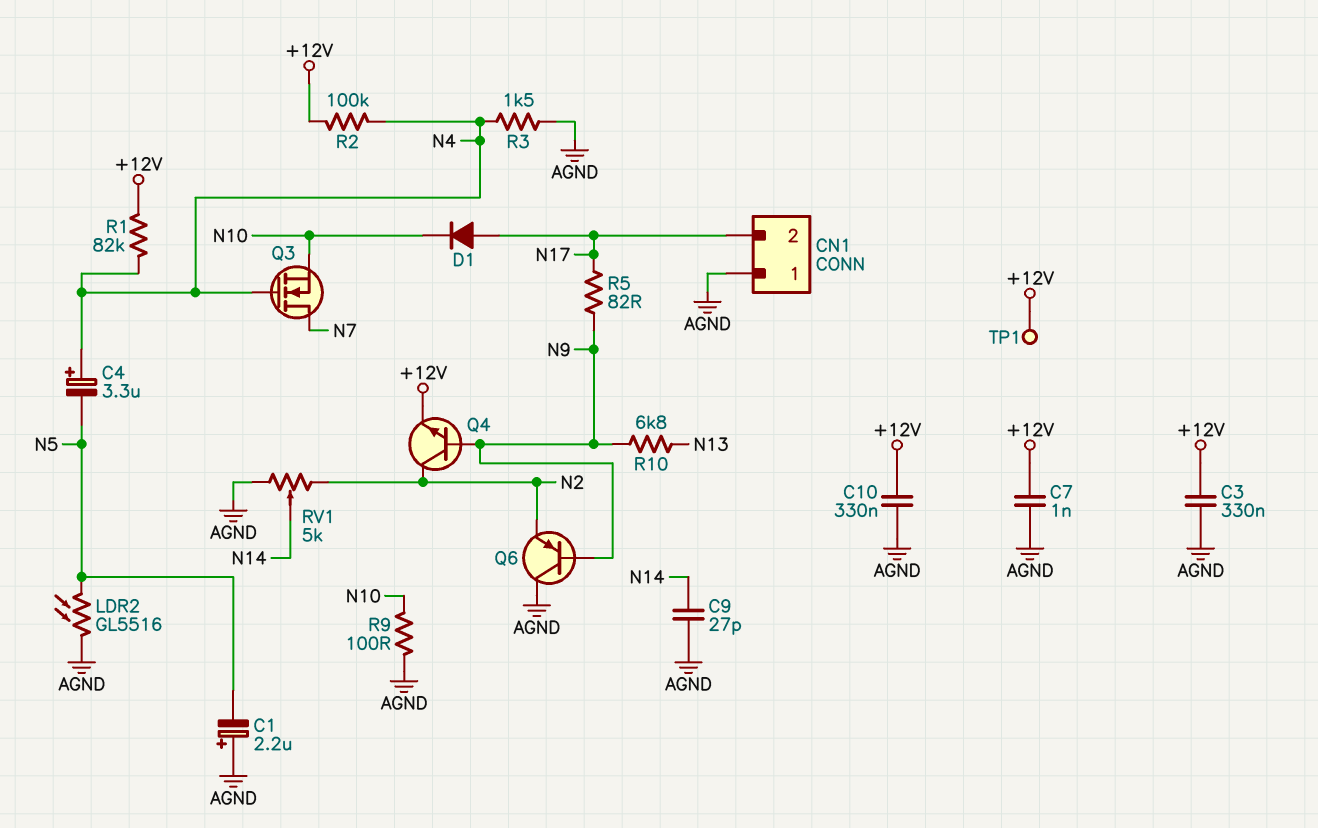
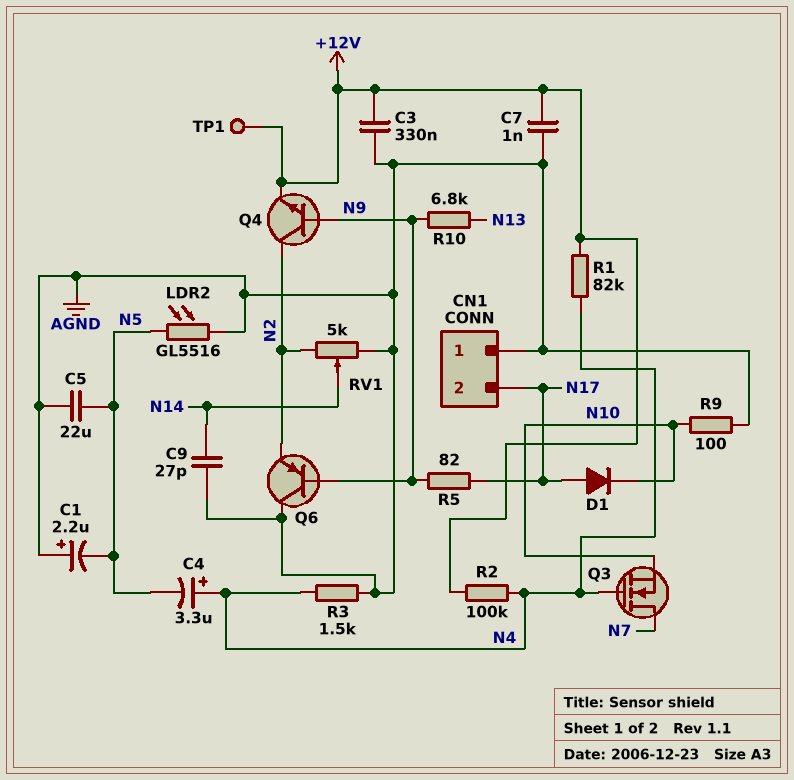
C5: none -> 22uF (AGND, N5)
C10: 330nF (+12V, AGND) -> none

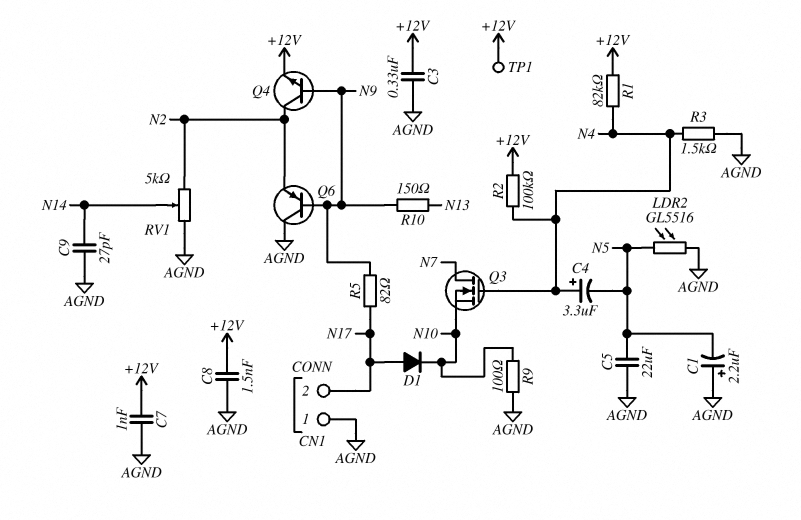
C8: none -> 1.5nF (+12V, AGND)
R10: 6.8k (N9, N13) -> 150 (N9, N13)

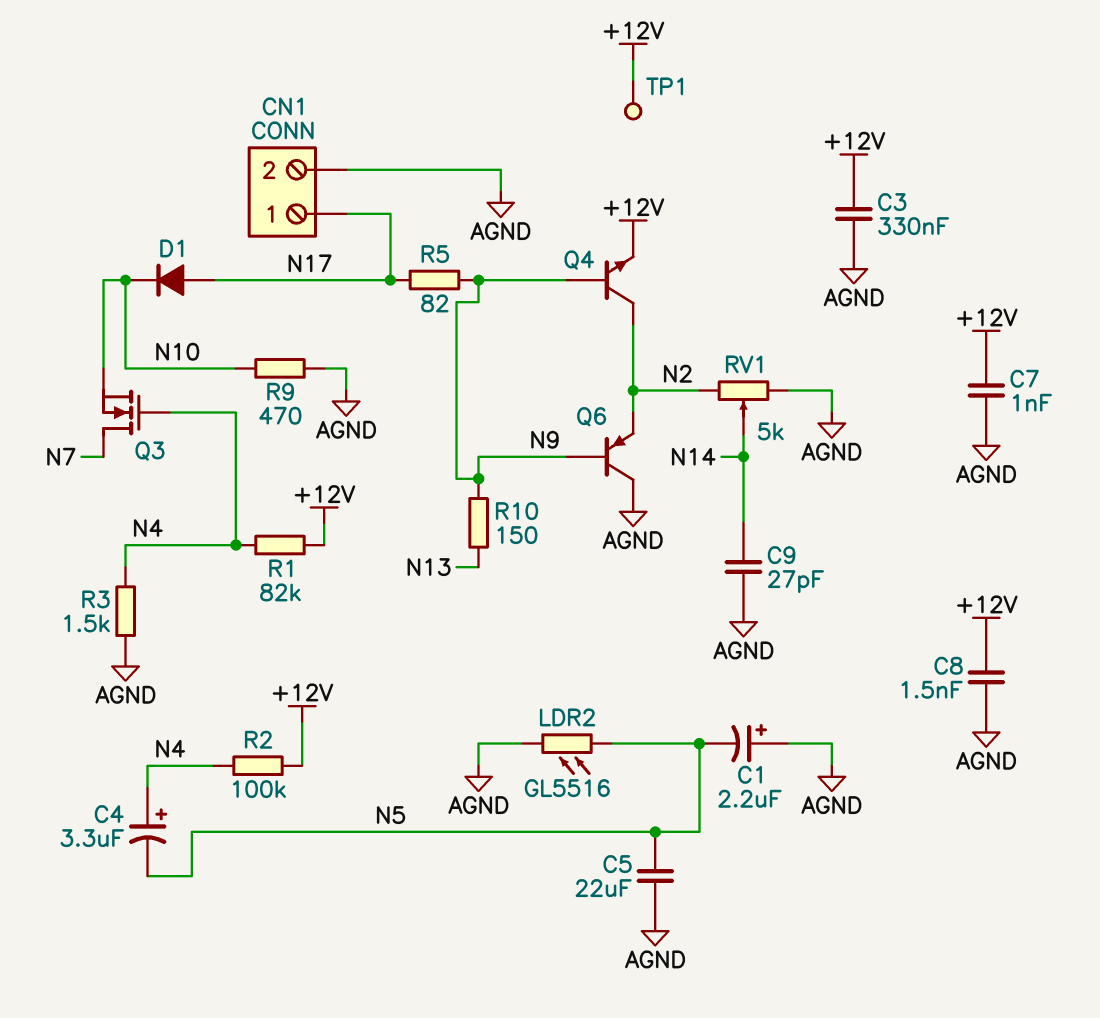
CN1 pin 1: AGND -> N17
CN1 pin 2: N17 -> AGND
R9: 100 (AGND, N10) -> 470 (AGND, N10)

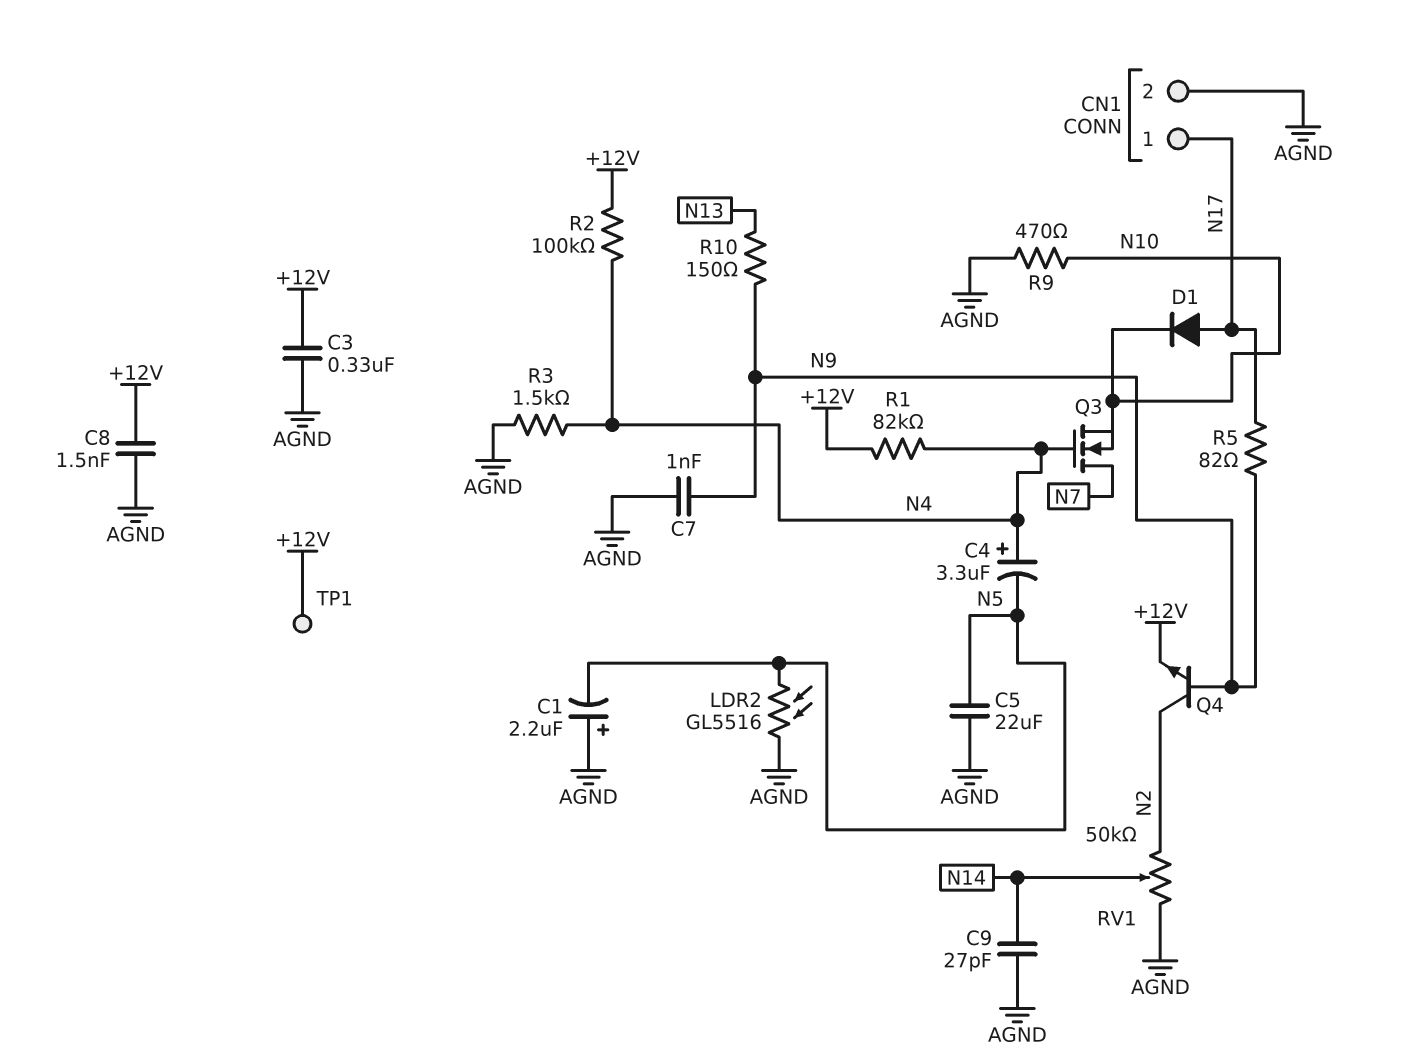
C7: 1nF (+12V, AGND) -> 1nF (AGND, N9)
Q6: PNP (B N9, C AGND, E N2) -> none
RV1: 5k (AGND, N2, wiper N14) -> 50k (AGND, N2, wiper N14)

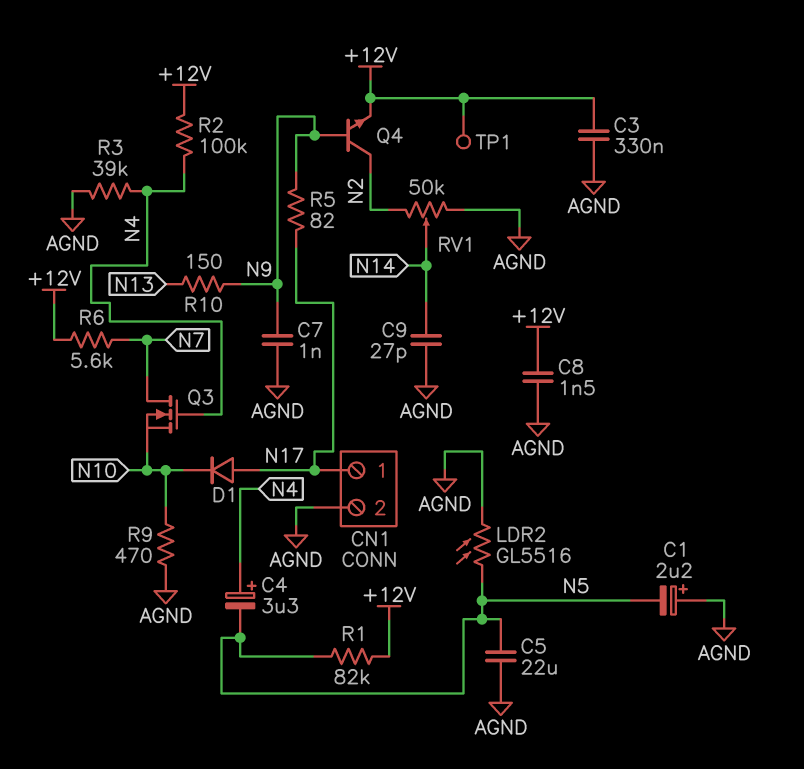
R1: 82k (+12V, N4) -> 82k (+12V, N5)
R3: 1.5k (AGND, N4) -> 39k (AGND, N4)
R6: none -> 5.6k (+12V, N7)

